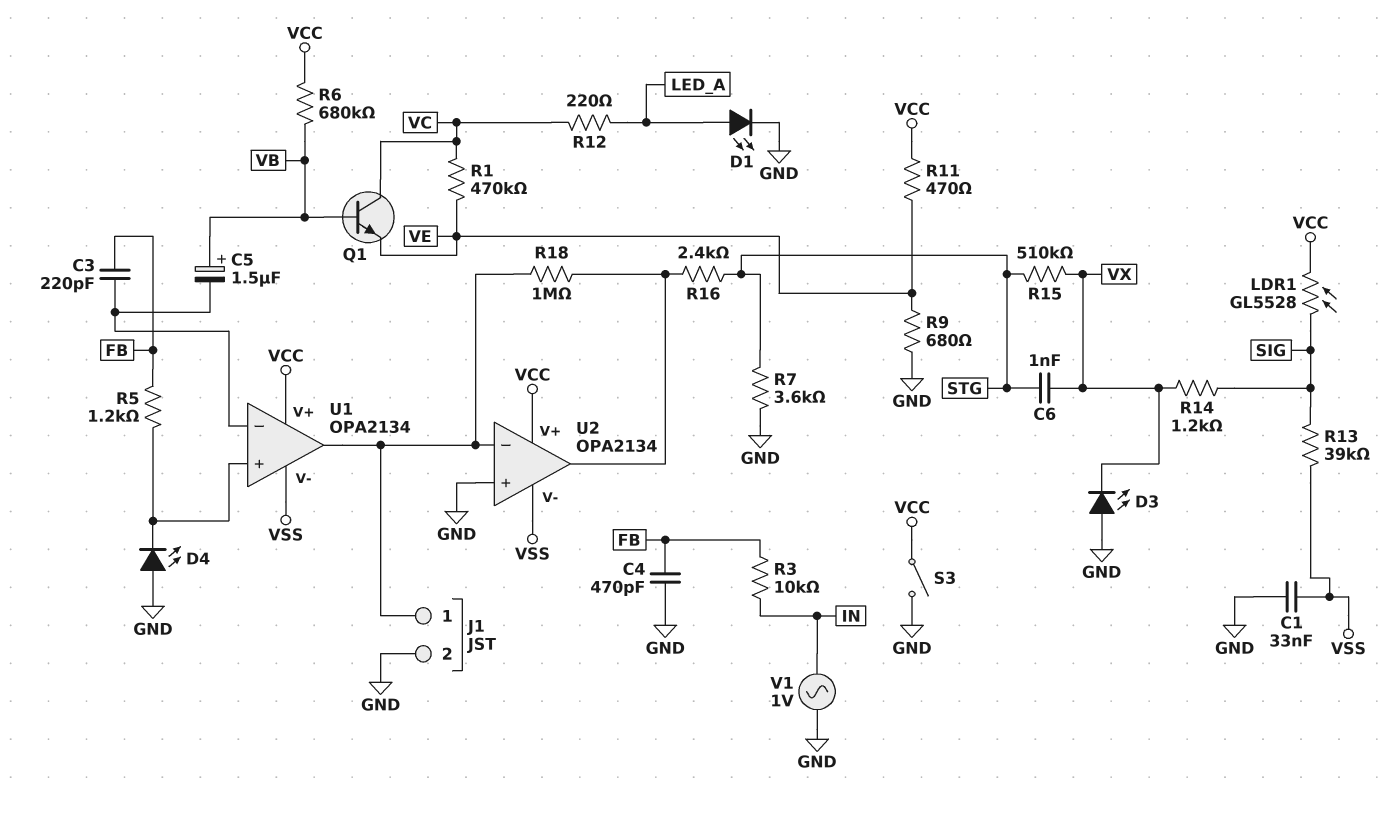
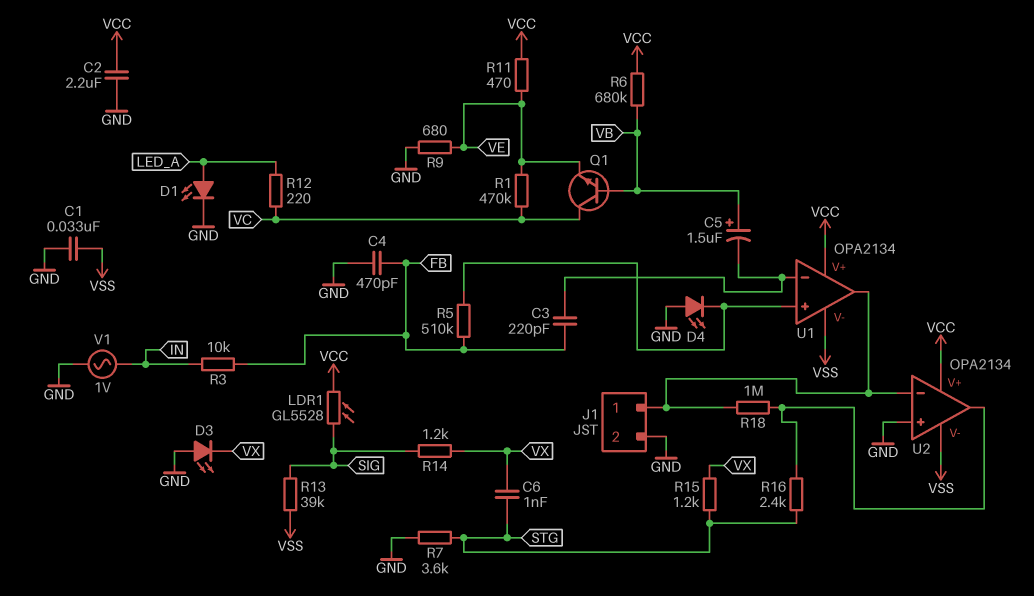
C2: none -> 2.2uF (GND, VCC)
R5: 1.2k (FB, U1/in+) -> 510k (FB, U1/in+)
R15: 510k (STG, VX) -> 1.2k (STG, VX)
S3: switch (GND, VCC) -> none

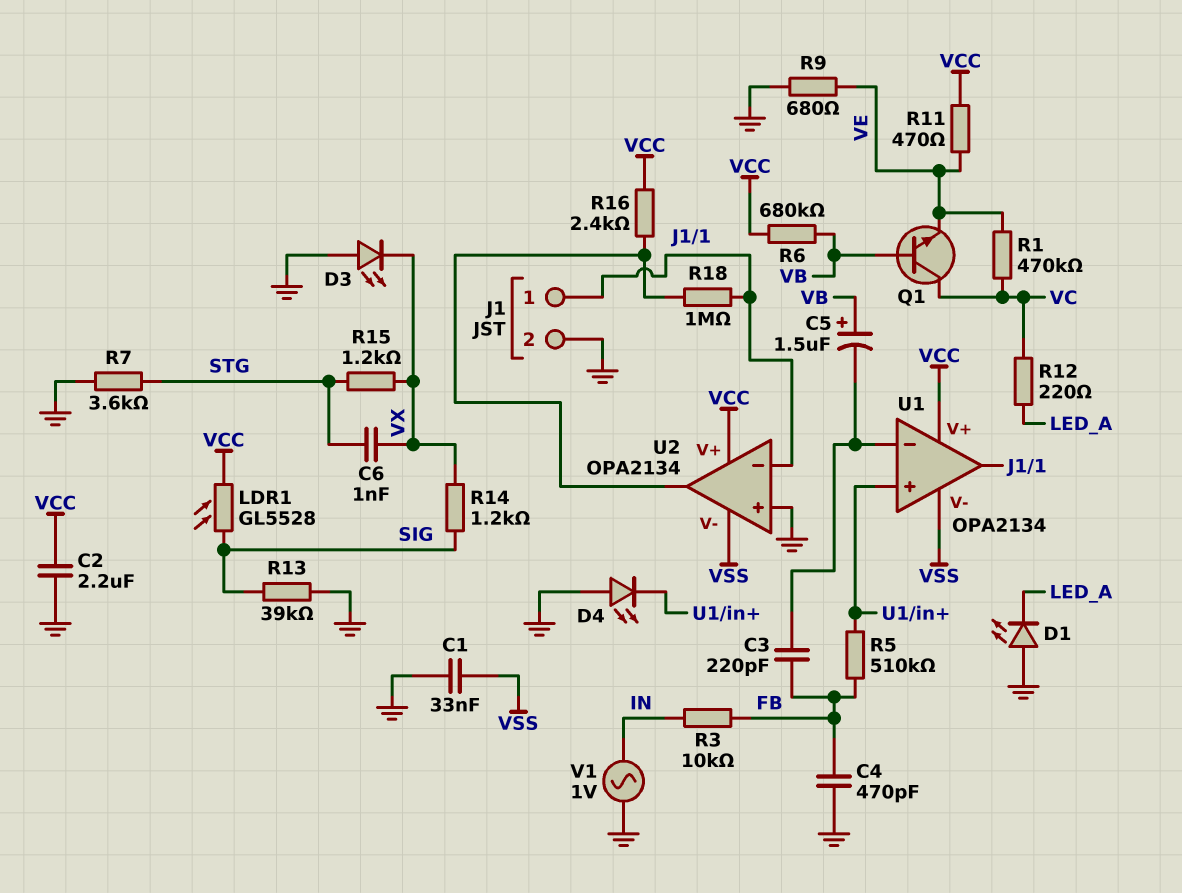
D1: LED (A LED_A, K GND) -> LED (A GND, K LED_A)
R13: 39k (SIG, VSS) -> 39k (GND, SIG)
R16: 2.4k (STG, U2/out) -> 2.4k (U2/out, VCC)

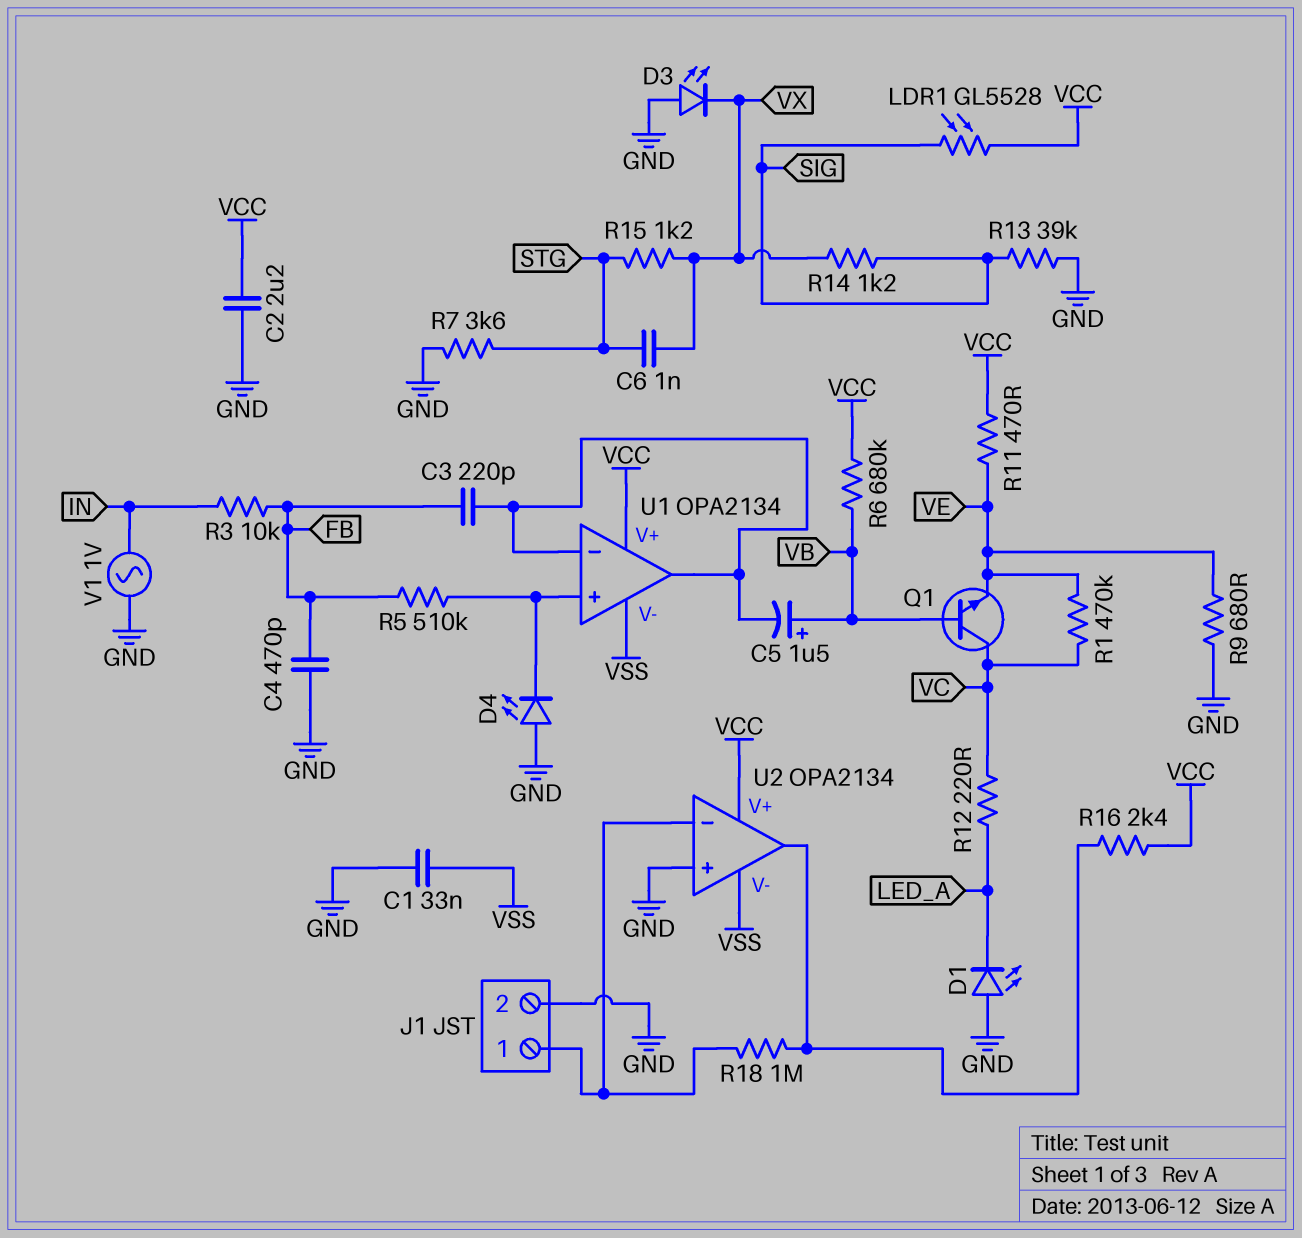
U1 pin out: J1/1 -> U1/in-

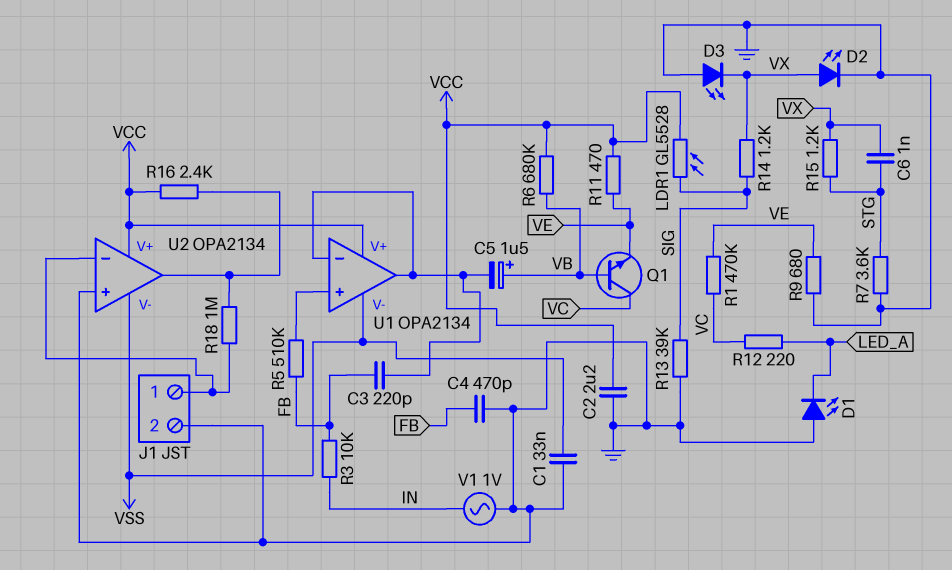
D2: none -> LED (A VX, K GND)
D4: LED (A GND, K U1/in+) -> none

